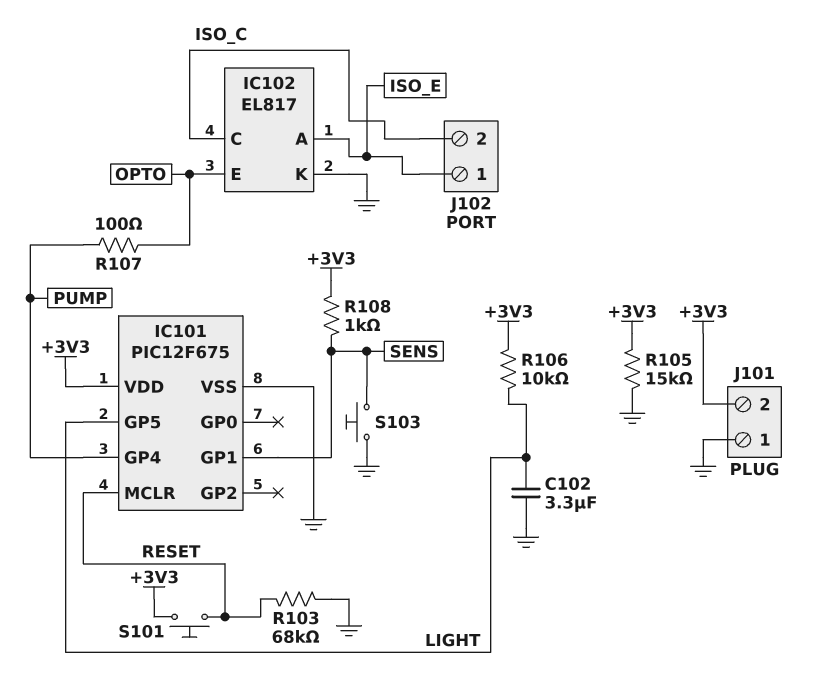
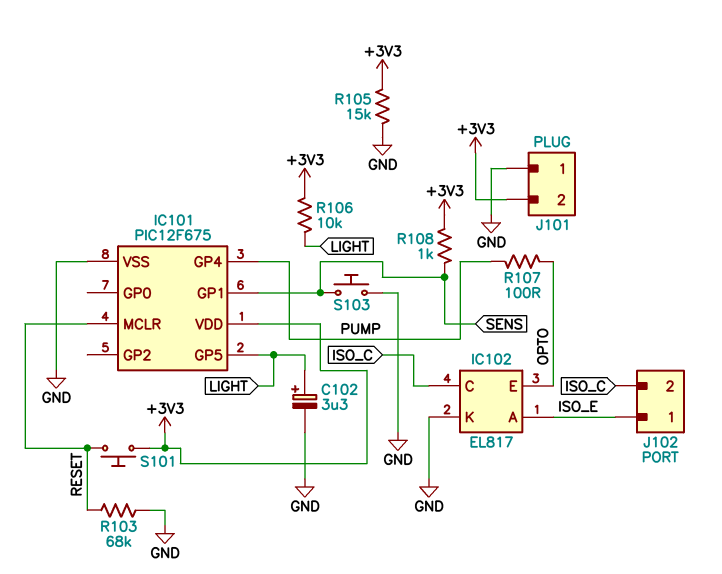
C102: 3.3uF (GND, LIGHT) -> 3.3uF (plus LIGHT, minus GND)

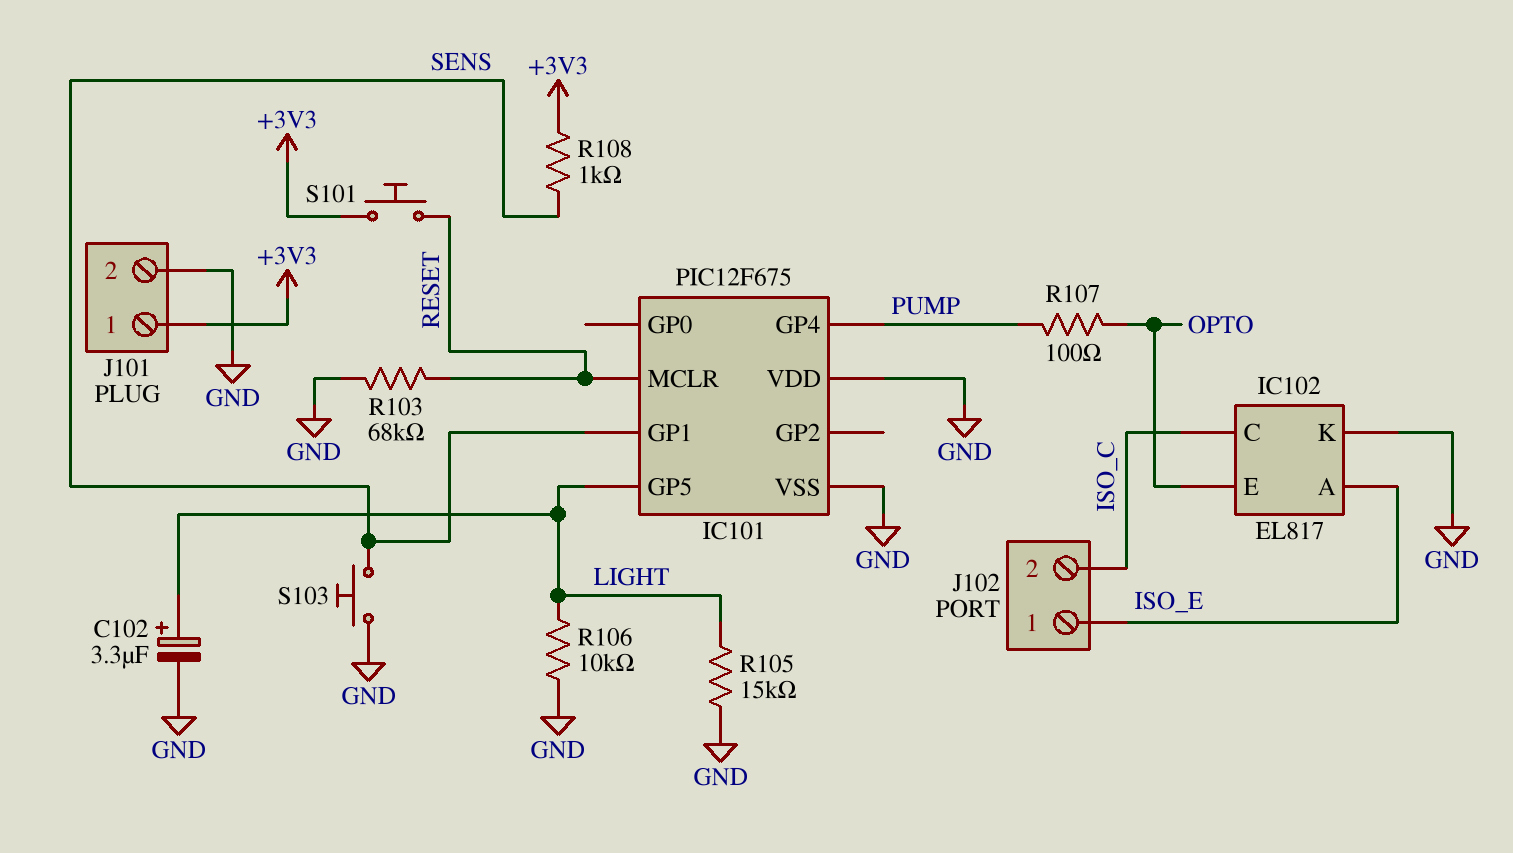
IC101 pin VDD: +3V3 -> GND
J101 pin 1: GND -> +3V3
J101 pin 2: +3V3 -> GND
R105: 15k (+3V3, GND) -> 15k (GND, LIGHT)
R106: 10k (+3V3, LIGHT) -> 10k (GND, LIGHT)

